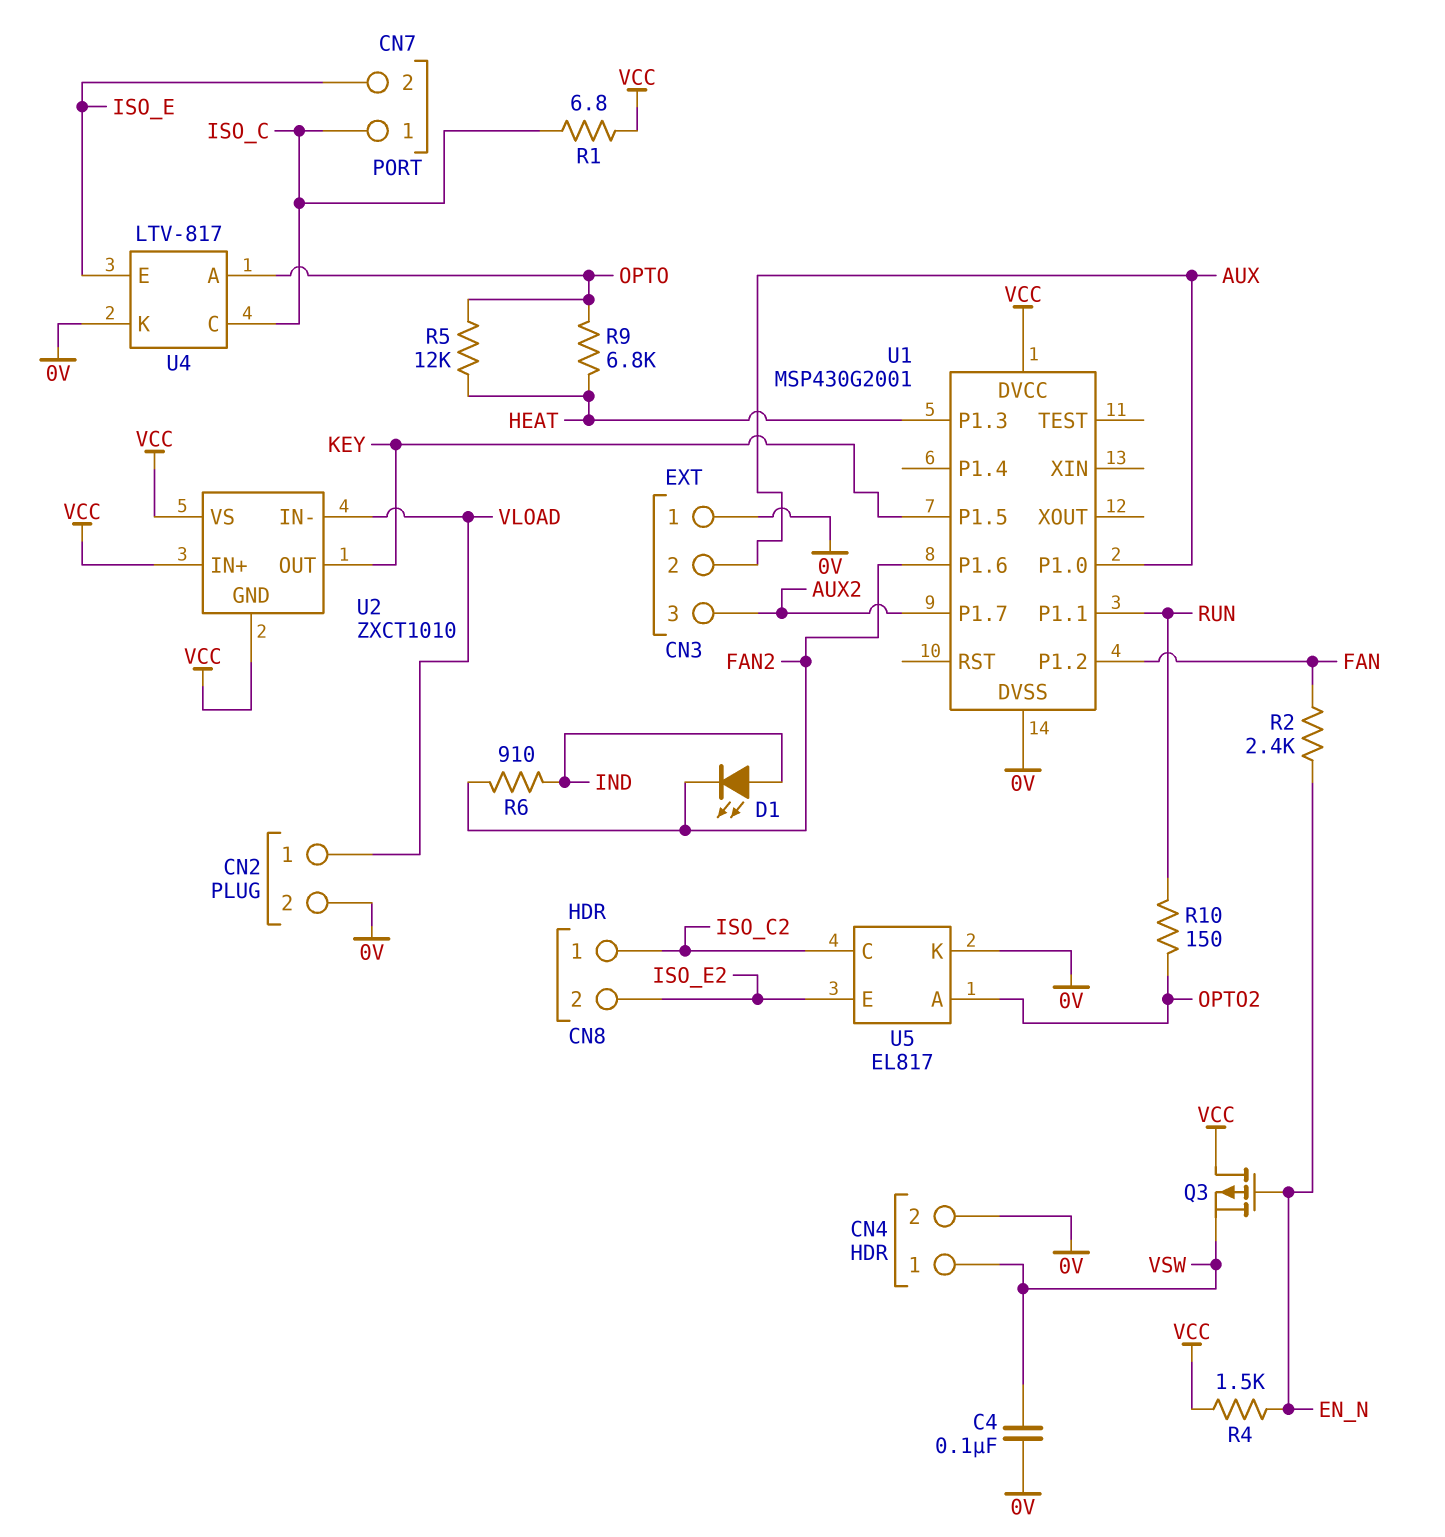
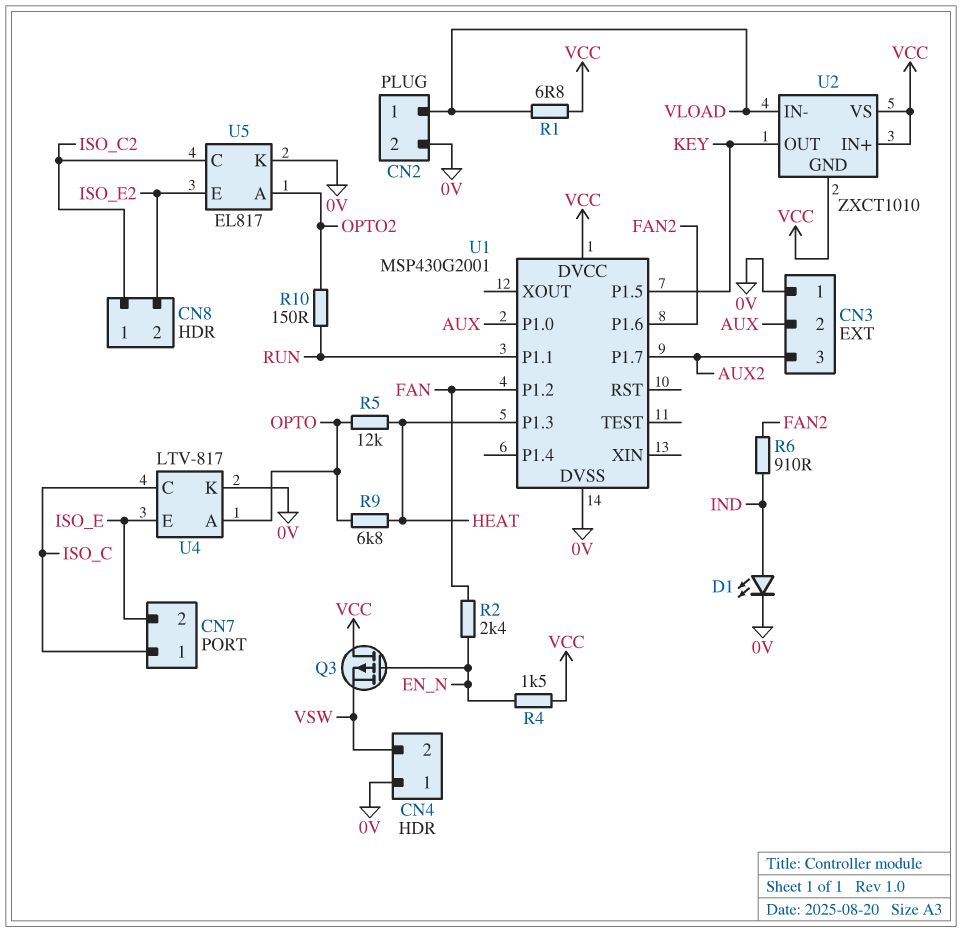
C4: 100nF (0V, VSW) -> none
CN4 pin 1: VSW -> 0V
CN4 pin 2: 0V -> VSW
D1: LED (A IND, K FAN2) -> LED (A IND, K 0V)
R1: 6.8 (ISO_C, VCC) -> 6.8 (VCC, VLOAD)

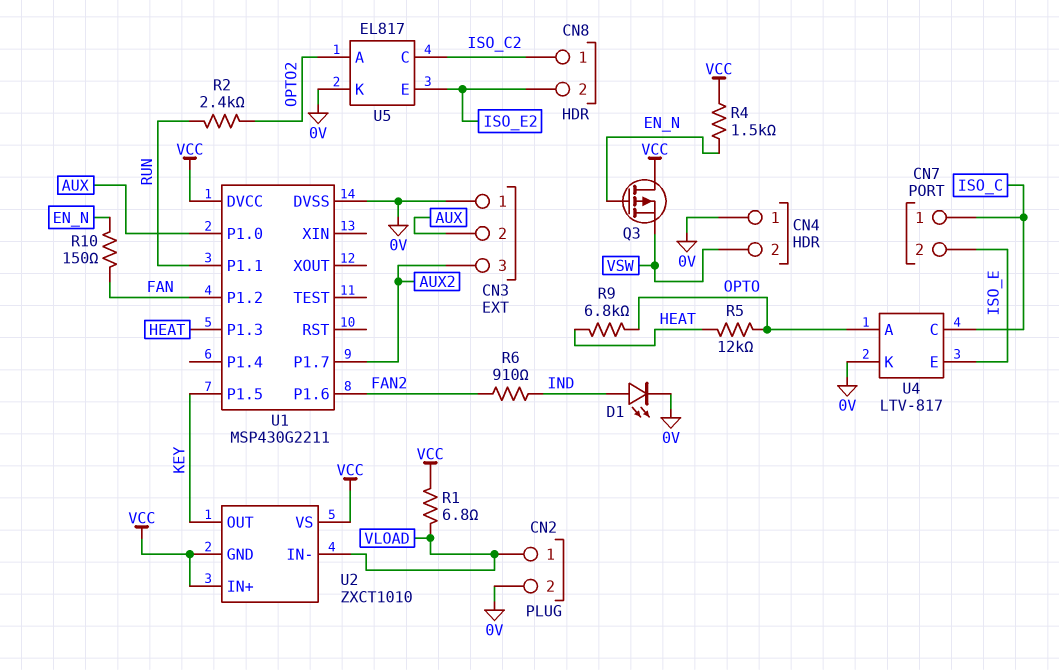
R2: 2.4k (EN_N, FAN) -> 2.4k (OPTO2, RUN)
R10: 150 (OPTO2, RUN) -> 150 (EN_N, FAN)
U1: MSP430G2001 -> MSP430G2211

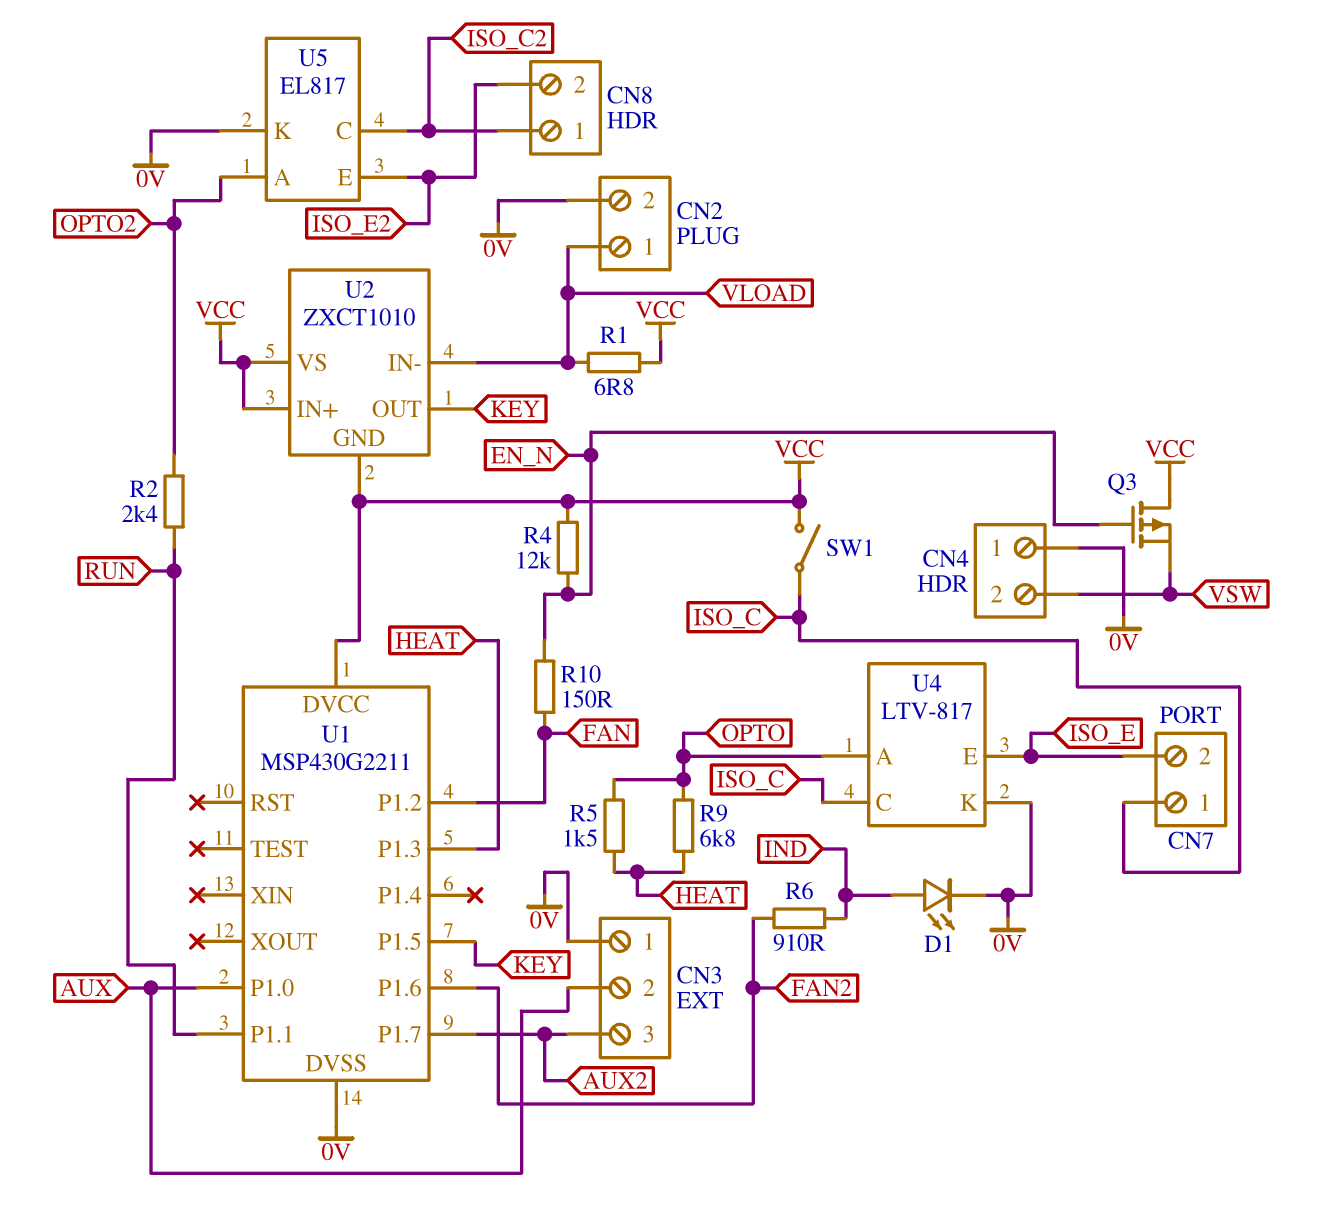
R4: 1.5k (EN_N, VCC) -> 12k (EN_N, VCC)
R5: 12k (HEAT, OPTO) -> 1.5k (HEAT, OPTO)
SW1: none -> switch (ISO_C, VCC)

